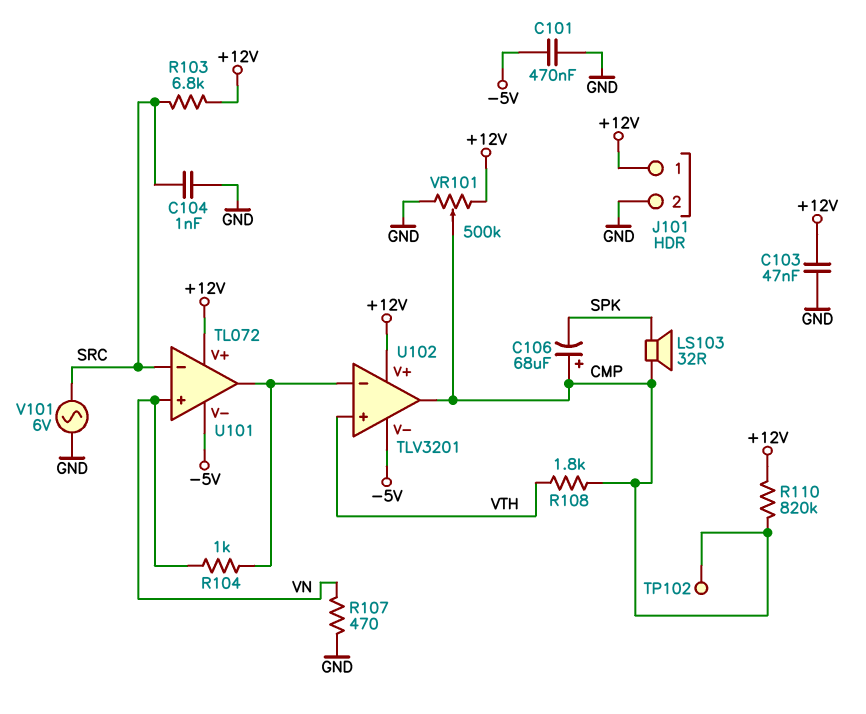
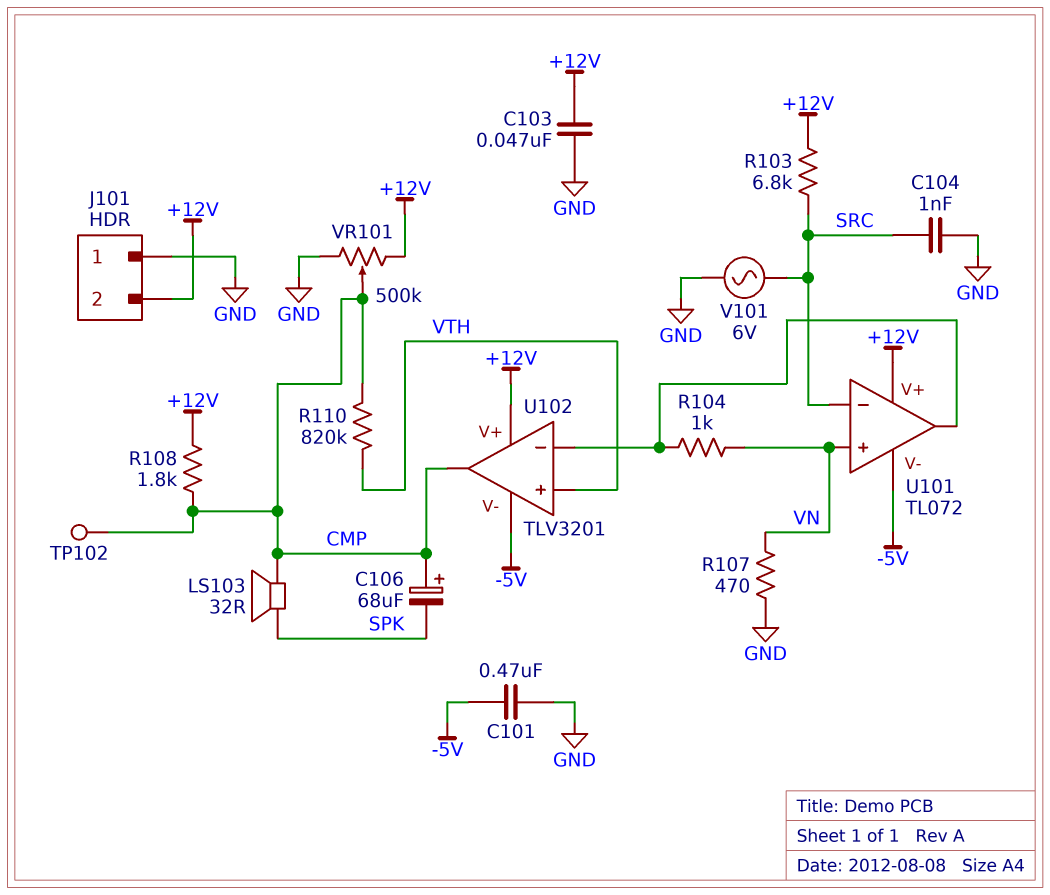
J101 pin 1: +12V -> GND
J101 pin 2: GND -> +12V
R108: 1.8k (CMP, VTH) -> 1.8k (+12V, CMP)
R110: 820k (+12V, CMP) -> 820k (CMP, VTH)

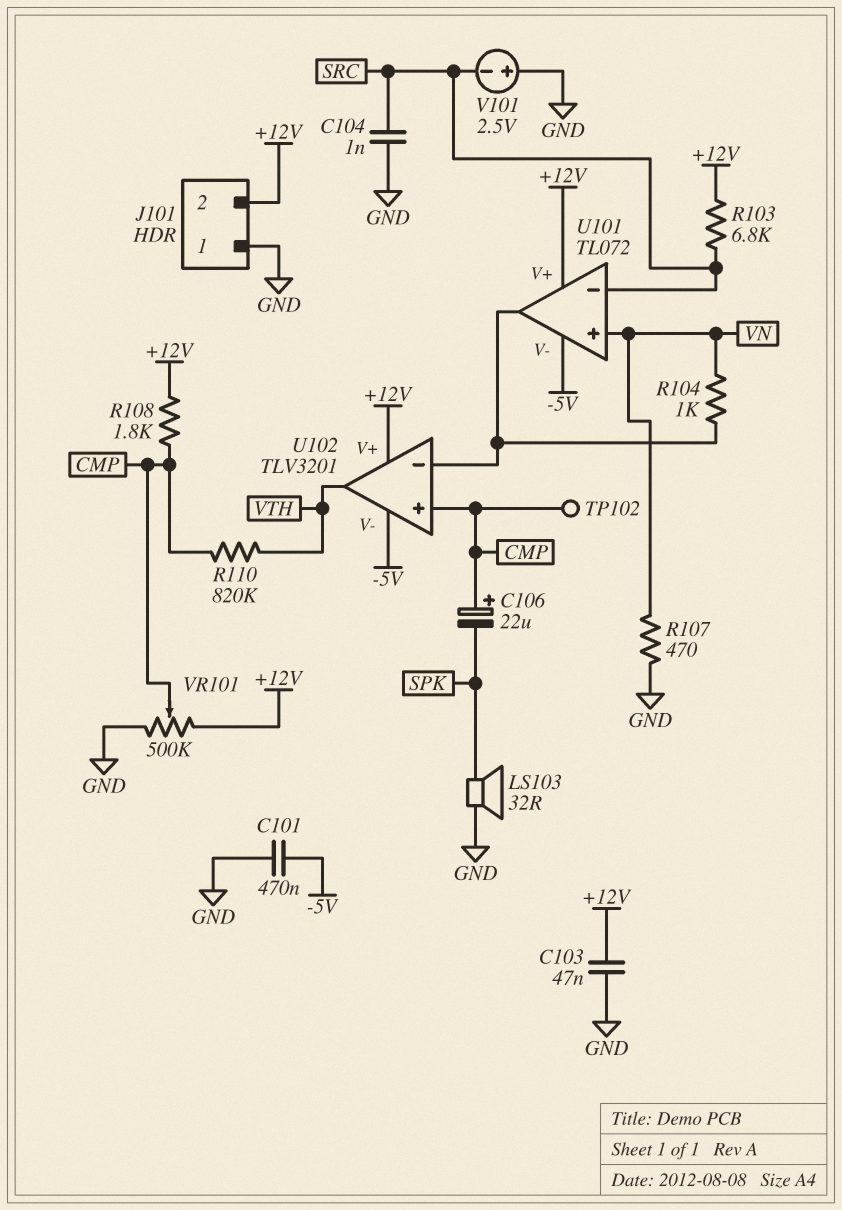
C106: 68uF (plus CMP, minus SPK) -> 22uF (plus CMP, minus SPK)
LS103: speaker 32R (CMP, SPK) -> speaker 32R (GND, SPK)
U102 pin in+: VTH -> CMP
U102 pin out: CMP -> VTH
V101: AC 6V (GND, SRC) -> 2.5V (plus GND, minus SRC)

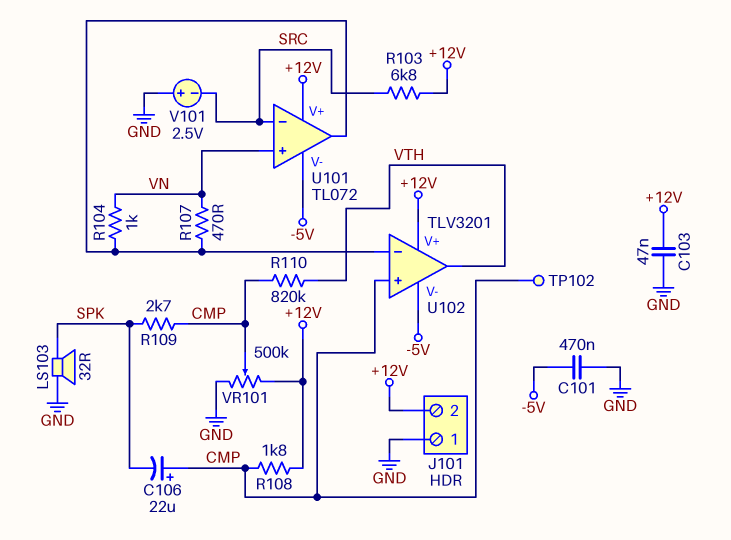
C104: 1nF (GND, SRC) -> none
R107: 470 (GND, VN) -> 470 (U101/out, VN)
R109: none -> 2.7k (CMP, SPK)

